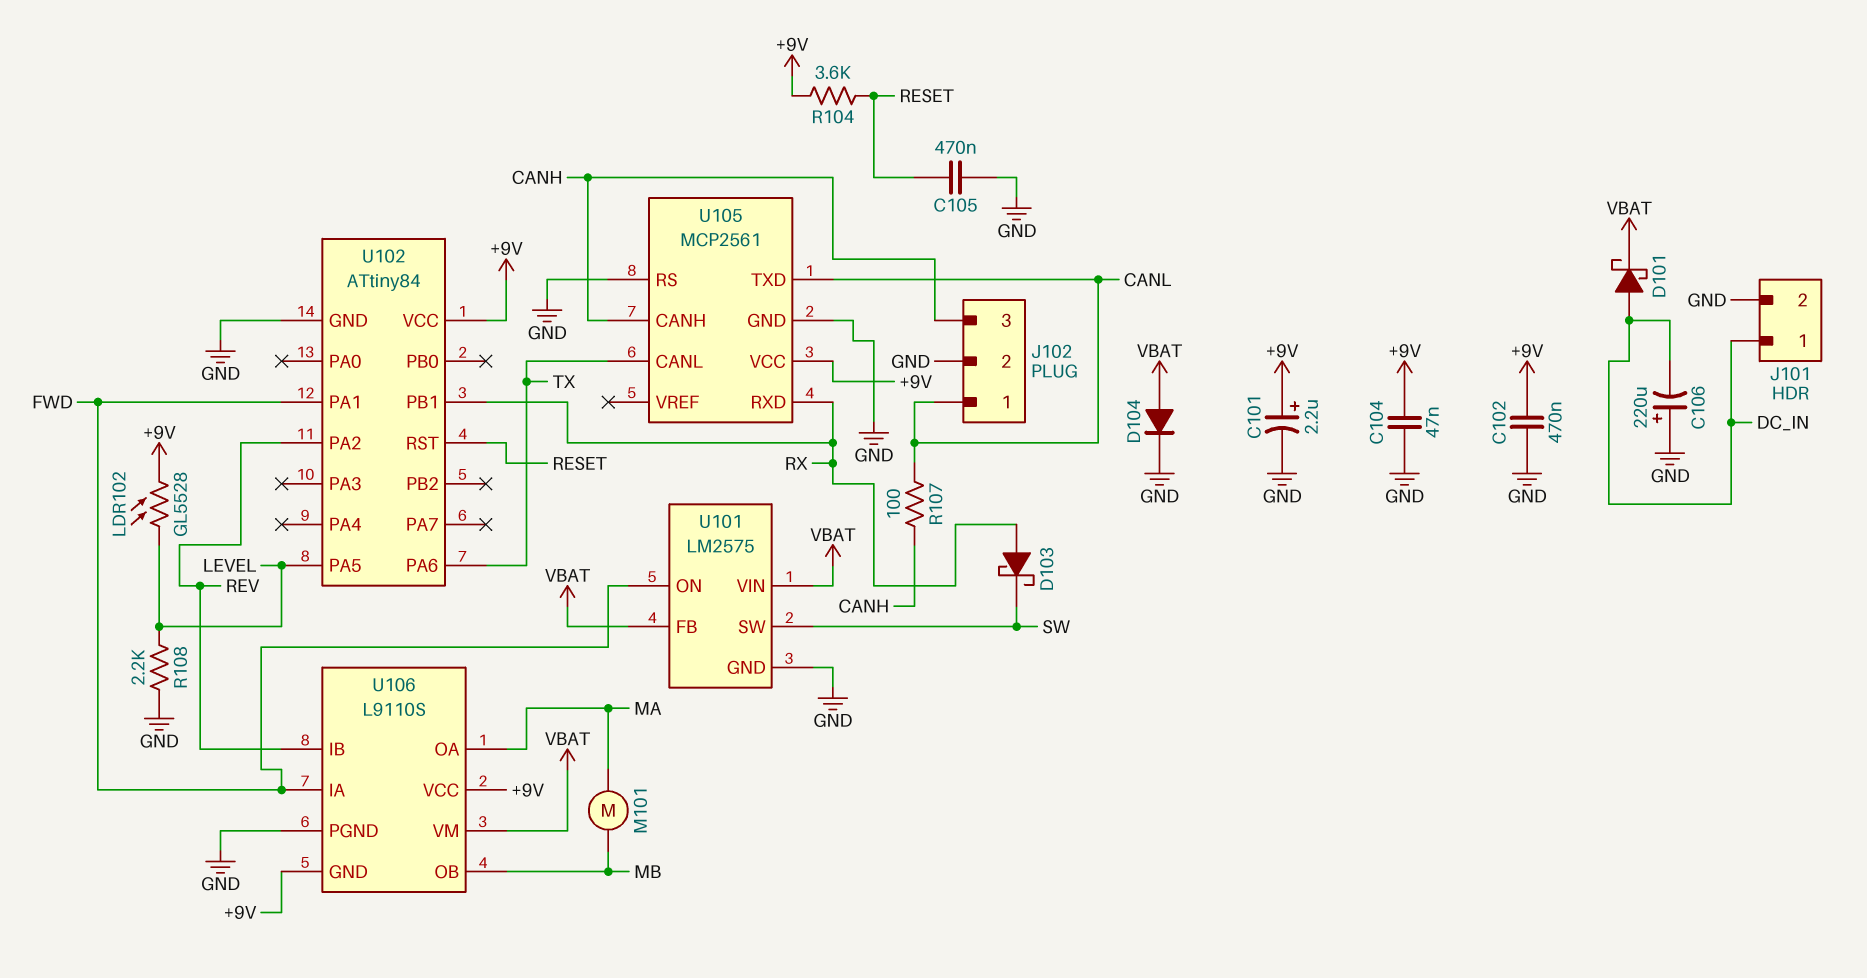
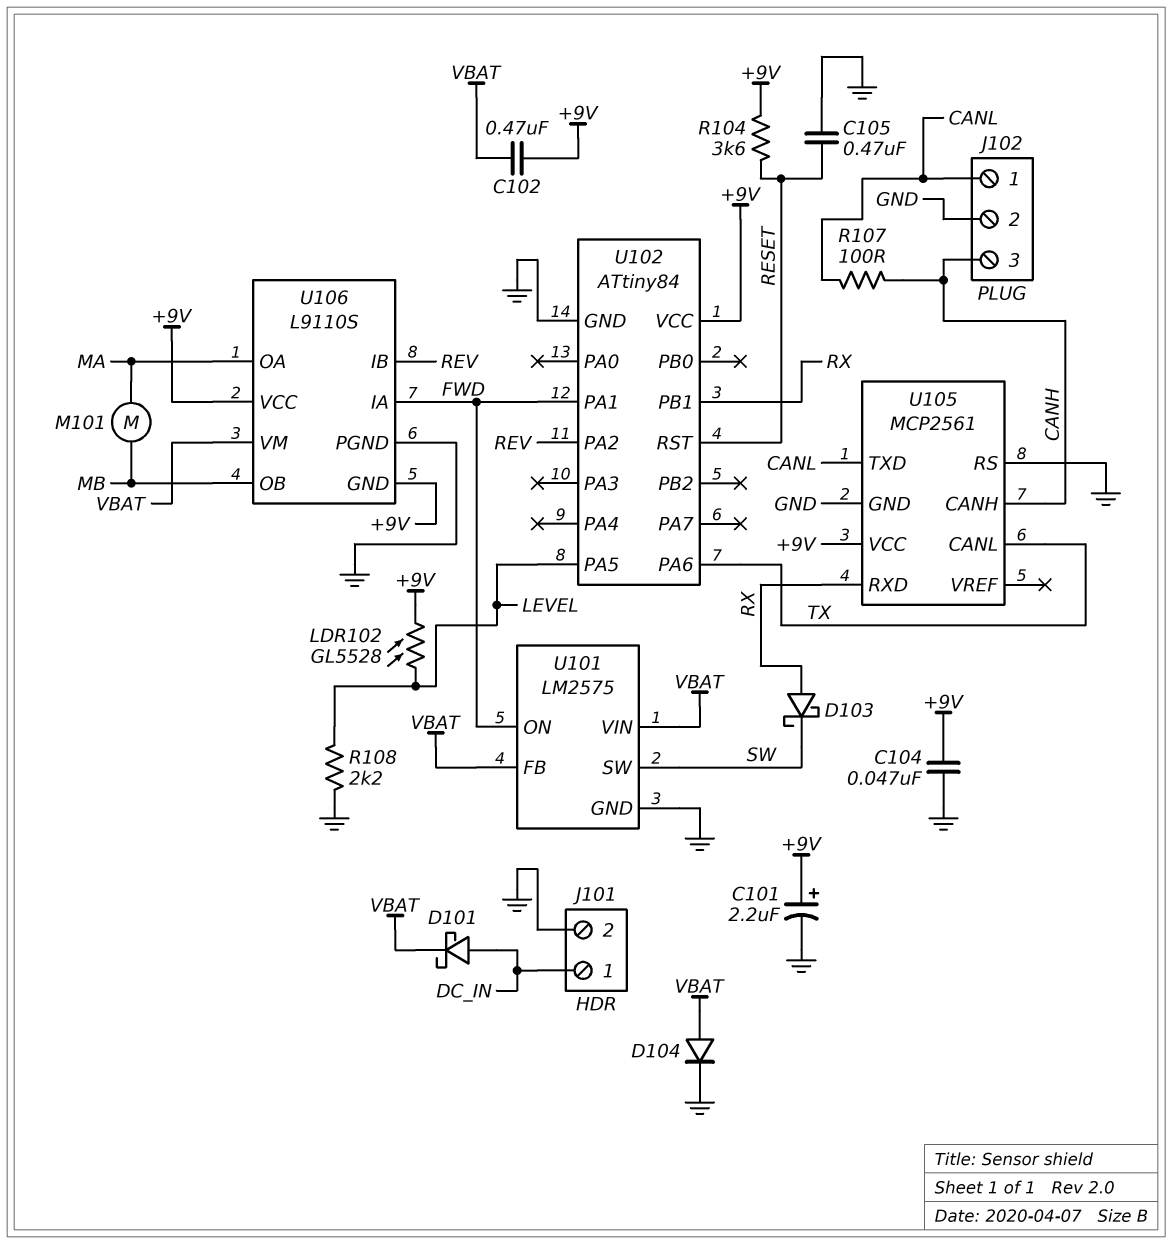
C102: 470nF (+9V, GND) -> 470nF (+9V, VBAT)
C106: 220uF (plus GND, minus DC_IN) -> none

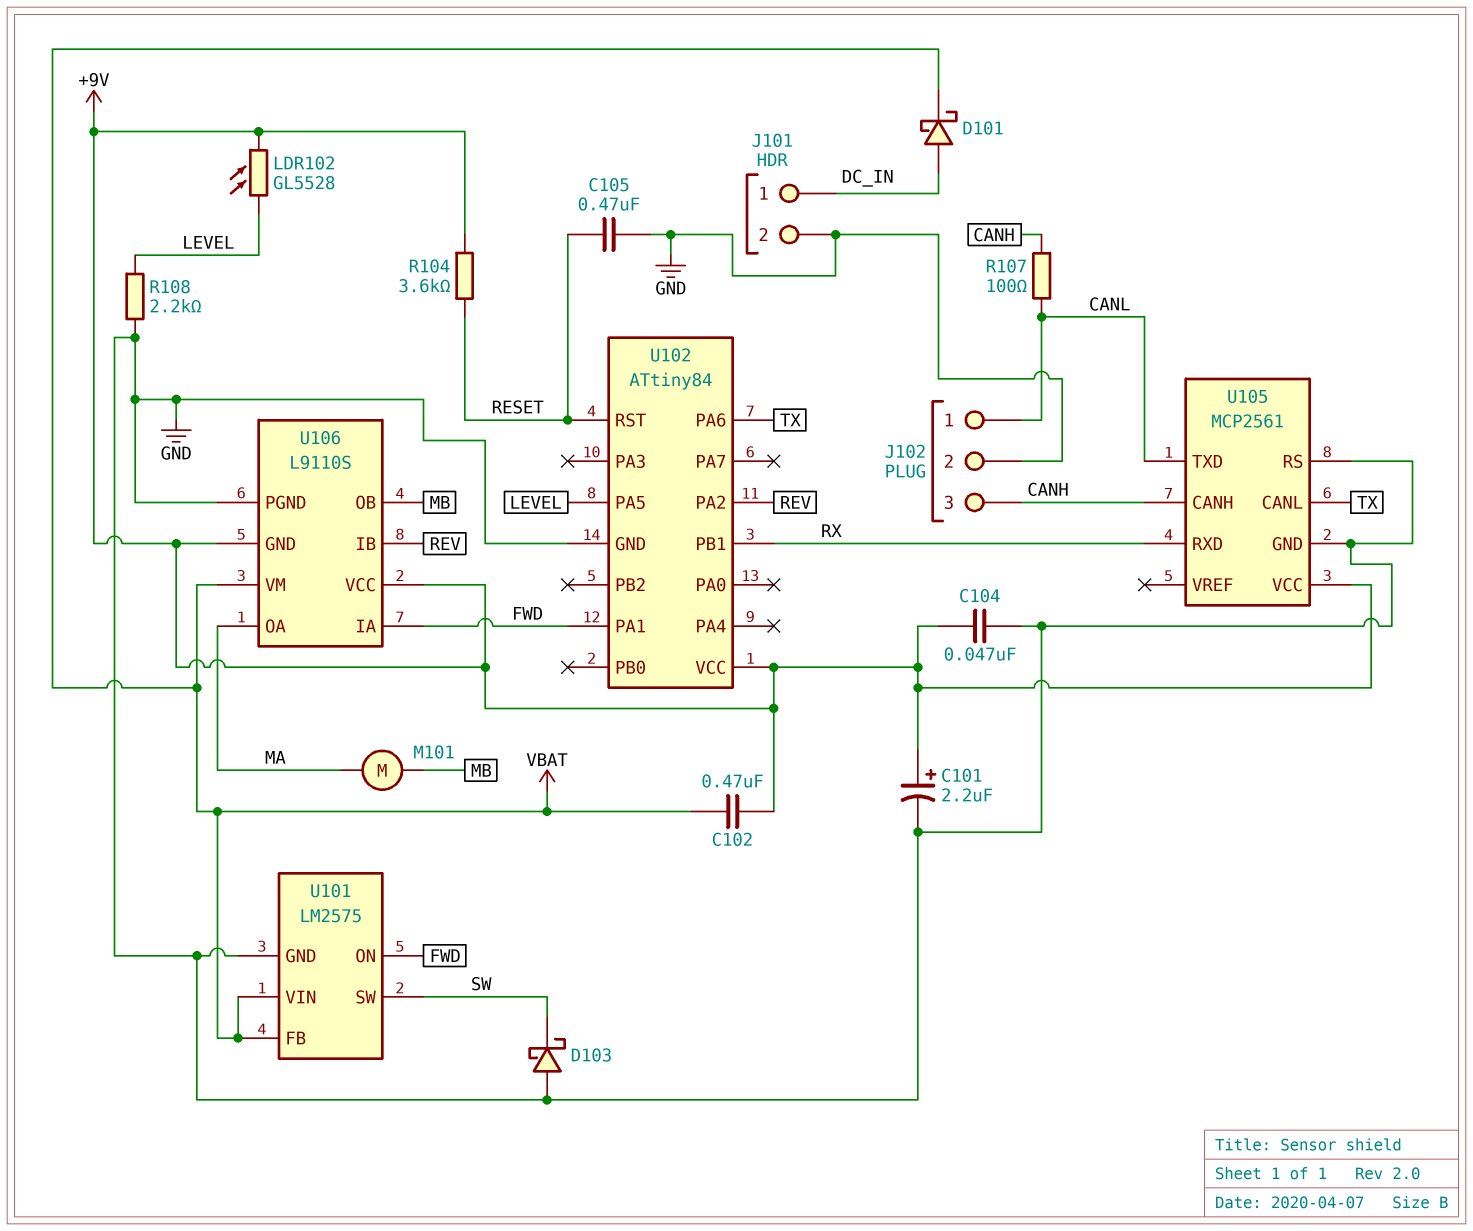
D103: schottky (A RX, K SW) -> schottky (A GND, K SW)
D104: diode (A VBAT, K GND) -> none

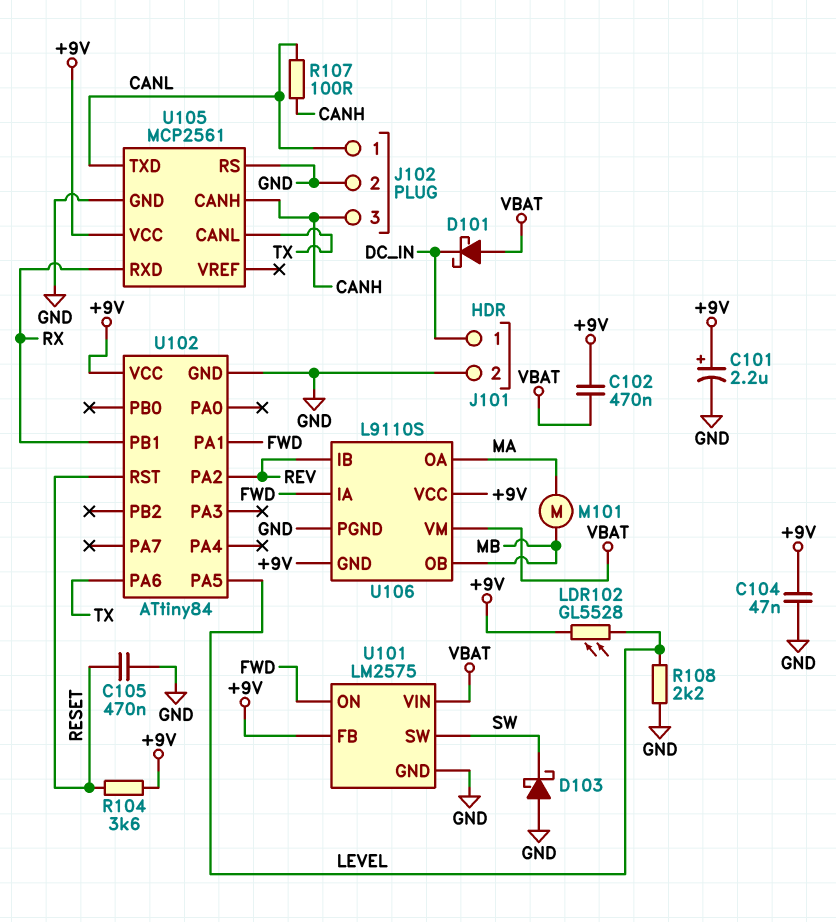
D101: schottky (A DC_IN, K VBAT) -> schottky (A VBAT, K DC_IN)
U101 pin FB: VBAT -> +9V

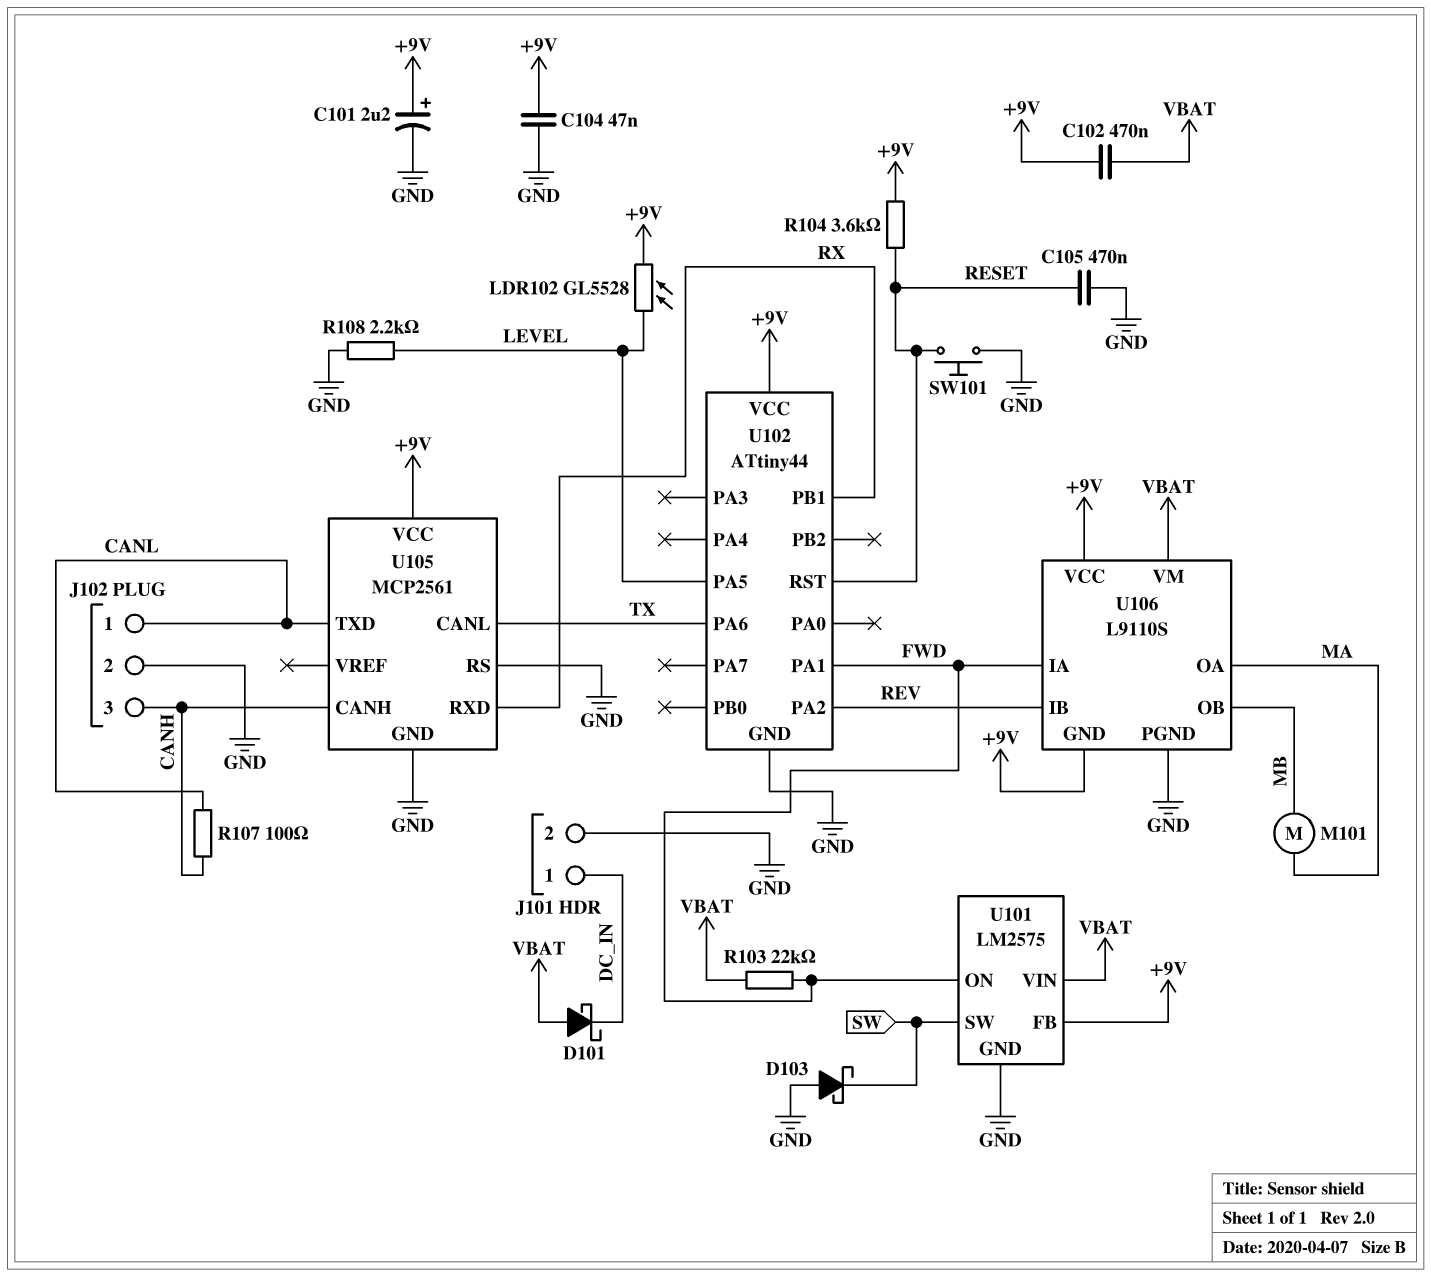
R103: none -> 22k (FWD, VBAT)
SW101: none -> button (GND, RESET)
U102: ATtiny84 -> ATtiny44

